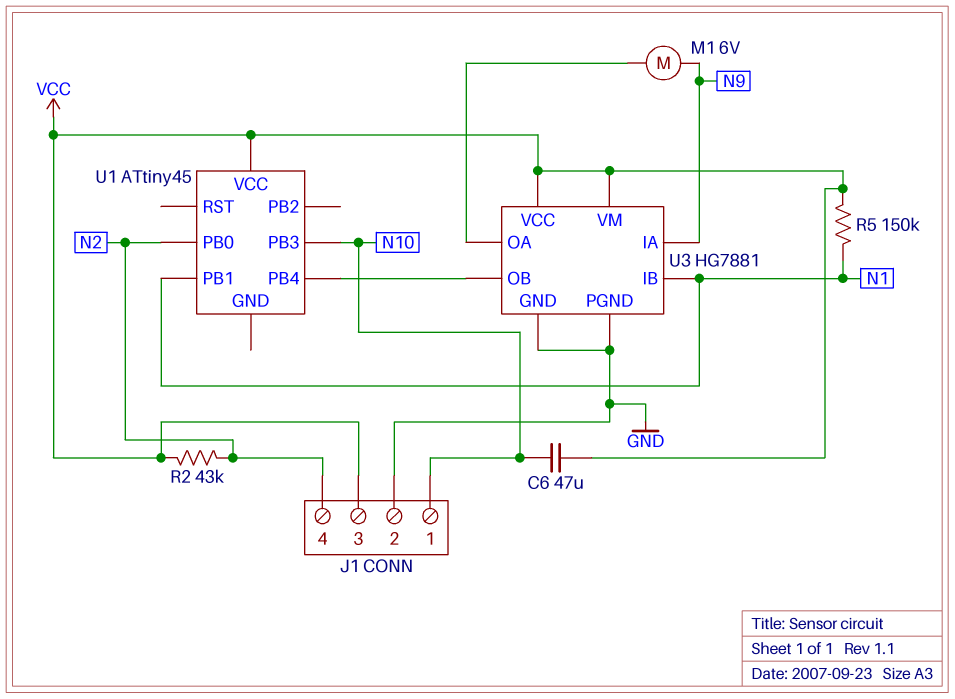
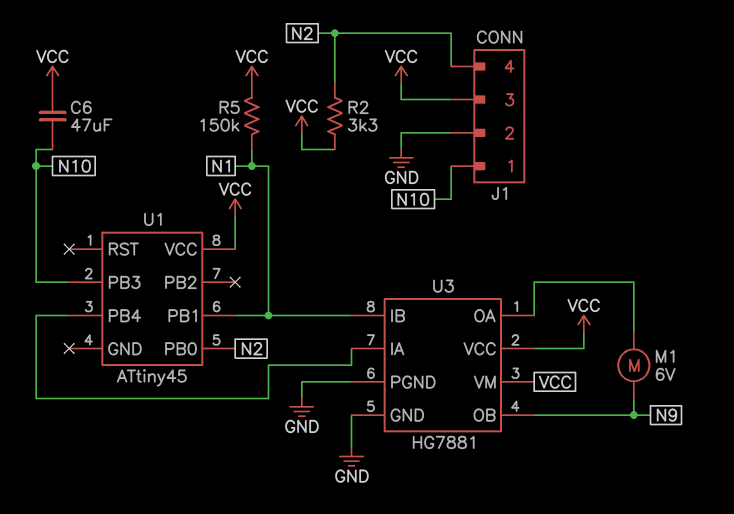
R2: 43k (N2, VCC) -> 3.3k (N2, VCC)
U3 pin IA: N9 -> U1/PB4
U3 pin OB: U1/PB4 -> N9

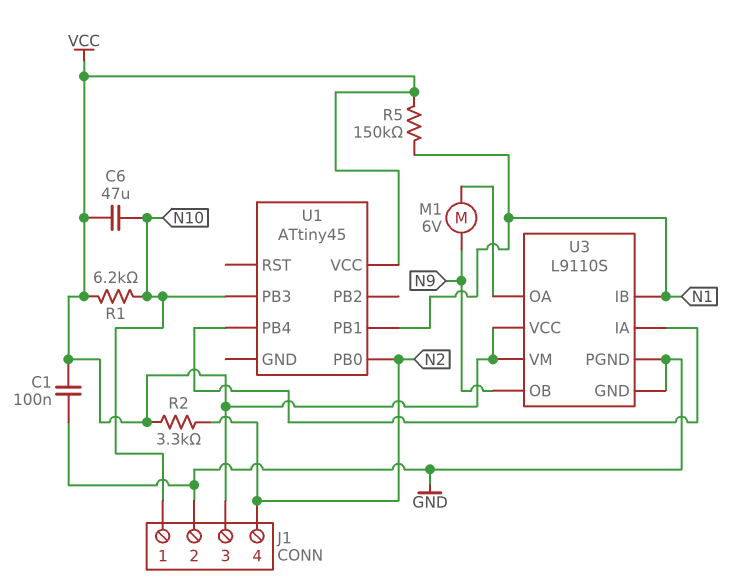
C1: none -> 100nF (GND, VCC)
R1: none -> 6.2k (N10, VCC)
U3: HG7881 -> L9110S

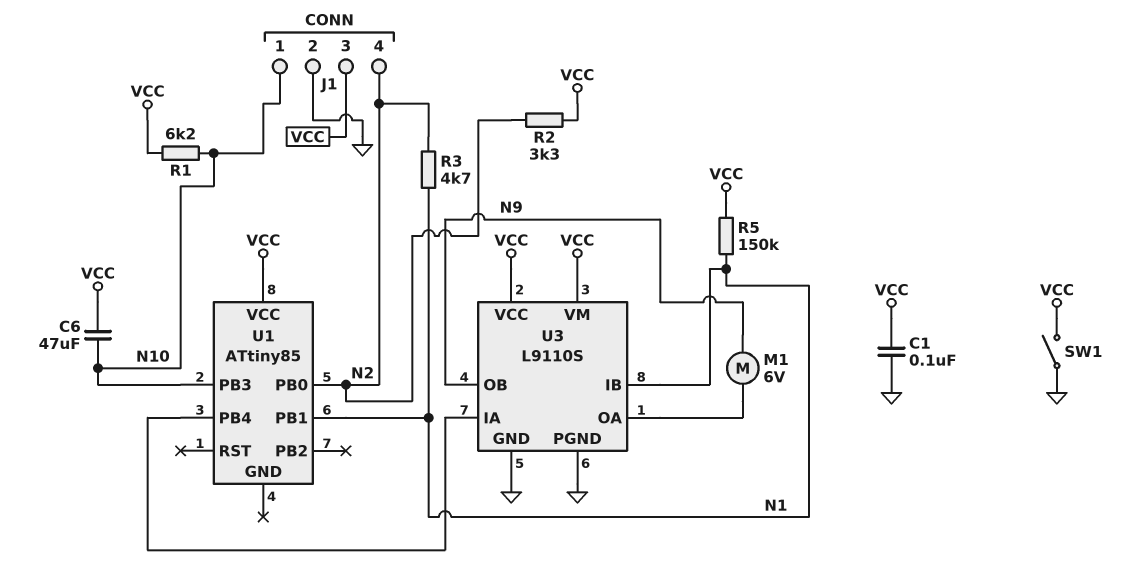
R3: none -> 4.7k (N1, N2)
SW1: none -> switch (GND, VCC)
U1: ATtiny45 -> ATtiny85

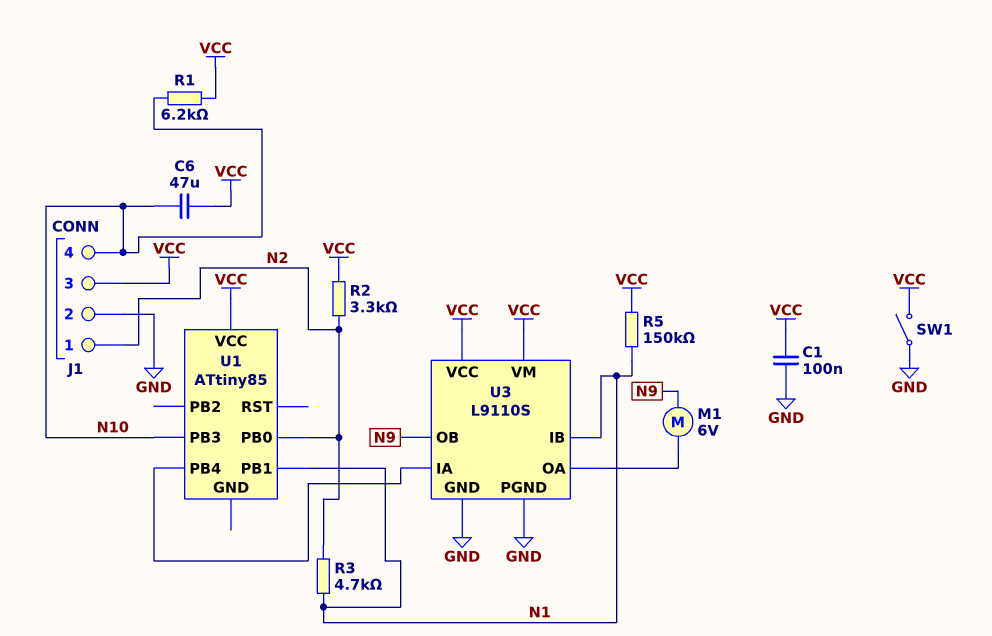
J1 pin 1: N10 -> N2
J1 pin 4: N2 -> N10

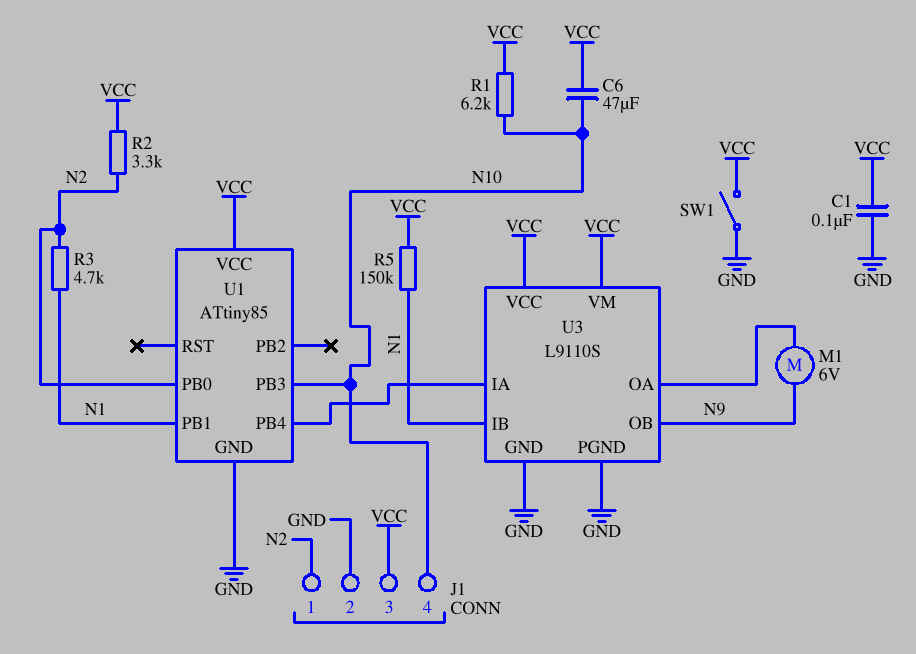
U1 pin GND: none -> GND

